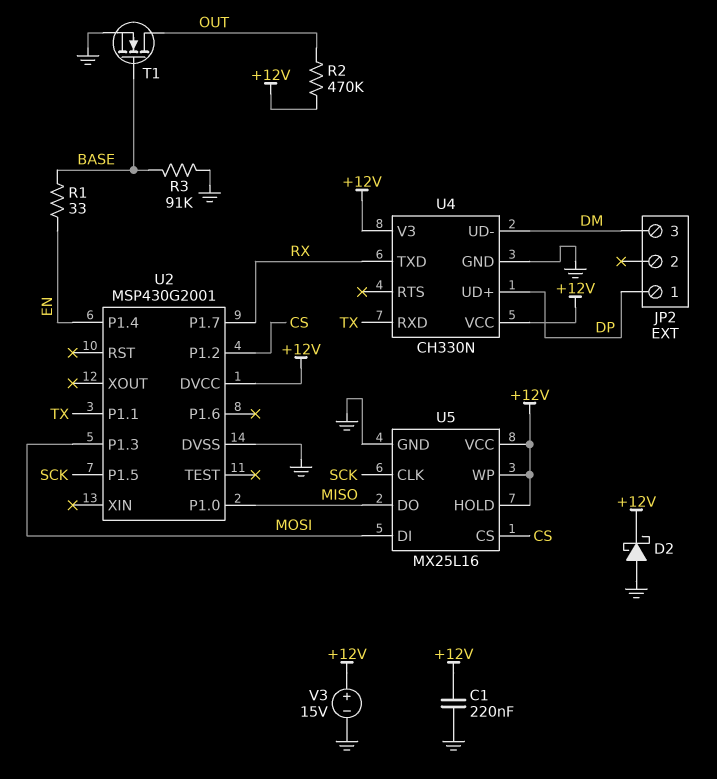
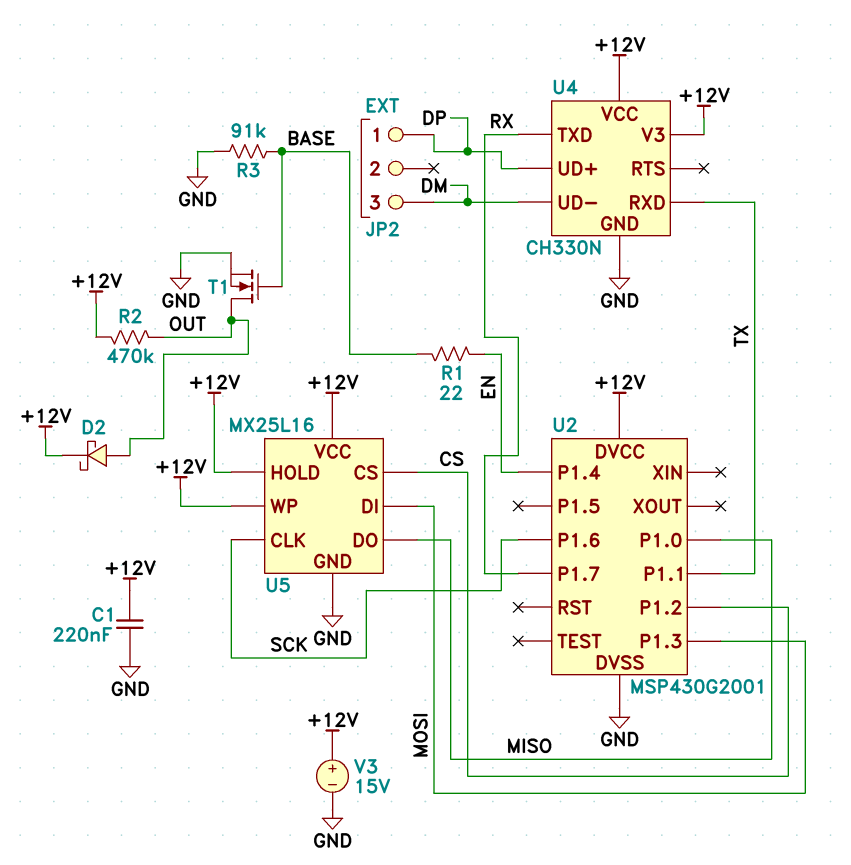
D2: schottky (A GND, K +12V) -> schottky (A OUT, K +12V)
R1: 33 (BASE, EN) -> 22 (BASE, EN)
U2 pin P1.5: SCK -> none
U2 pin P1.6: none -> SCK

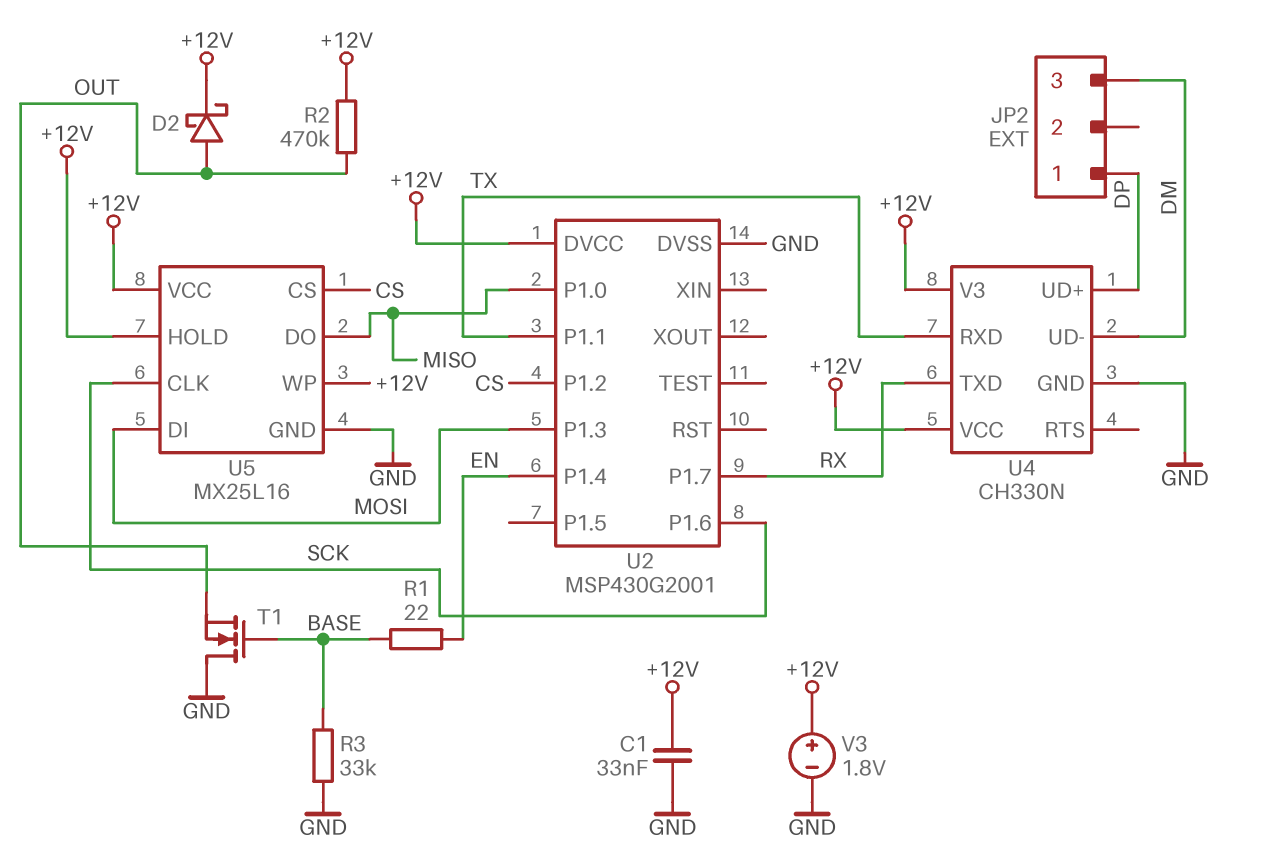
C1: 220nF (+12V, GND) -> 33nF (+12V, GND)
R3: 91k (BASE, GND) -> 33k (BASE, GND)
T1: NMOS (G BASE, D OUT, S GND) -> NMOS (G BASE, D GND, S OUT)
V3: 15V (plus +12V, minus GND) -> 1.8V (plus +12V, minus GND)

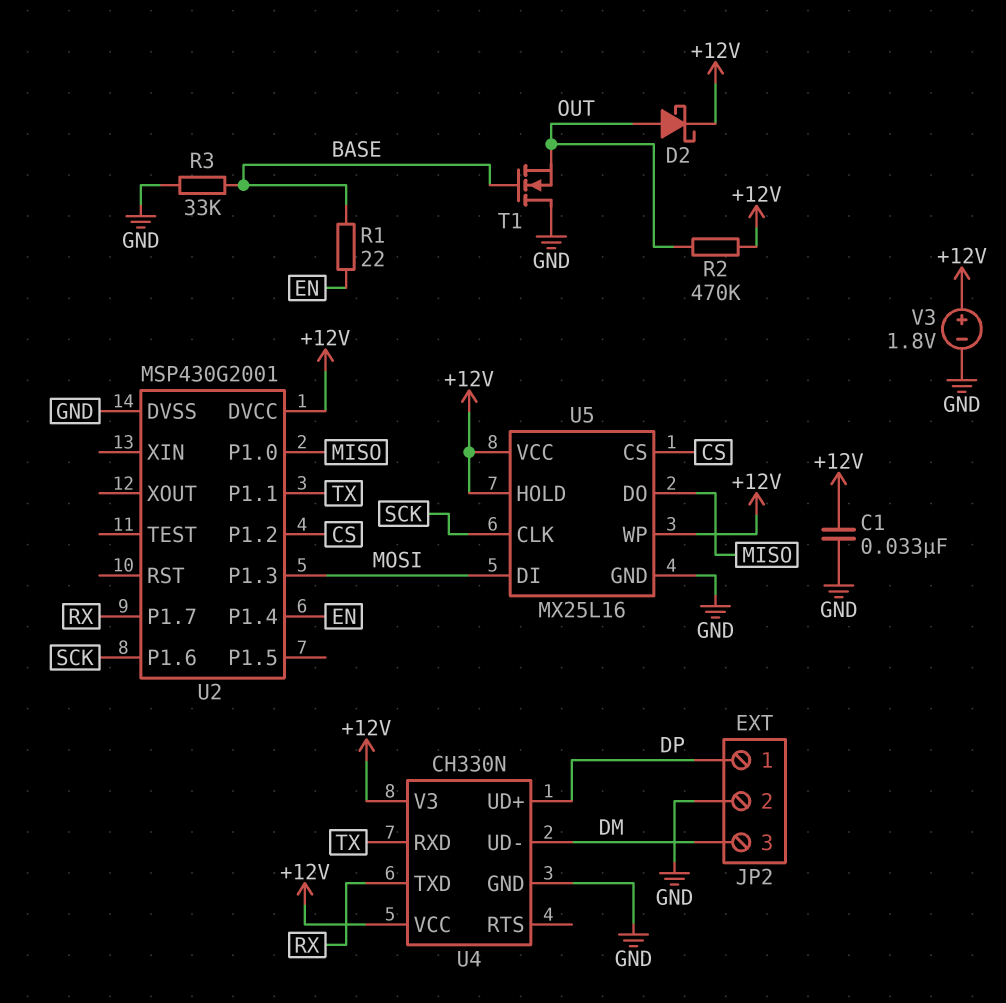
JP2 pin 2: none -> GND

